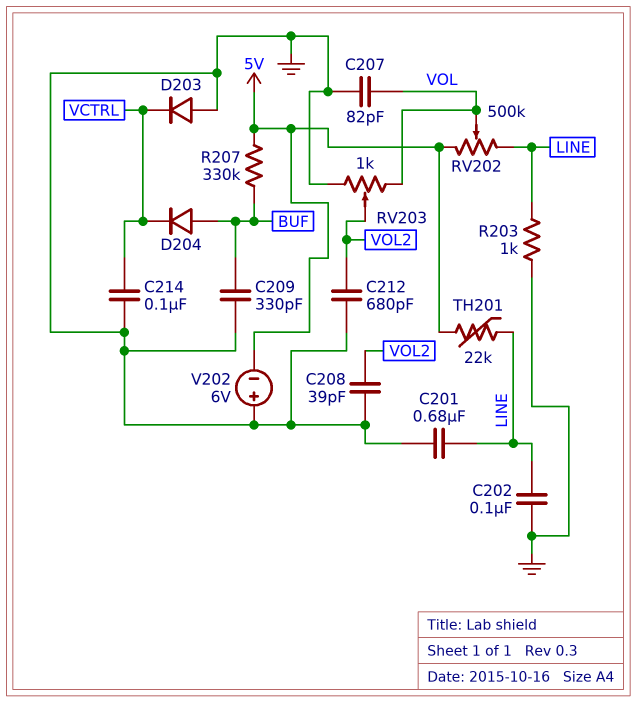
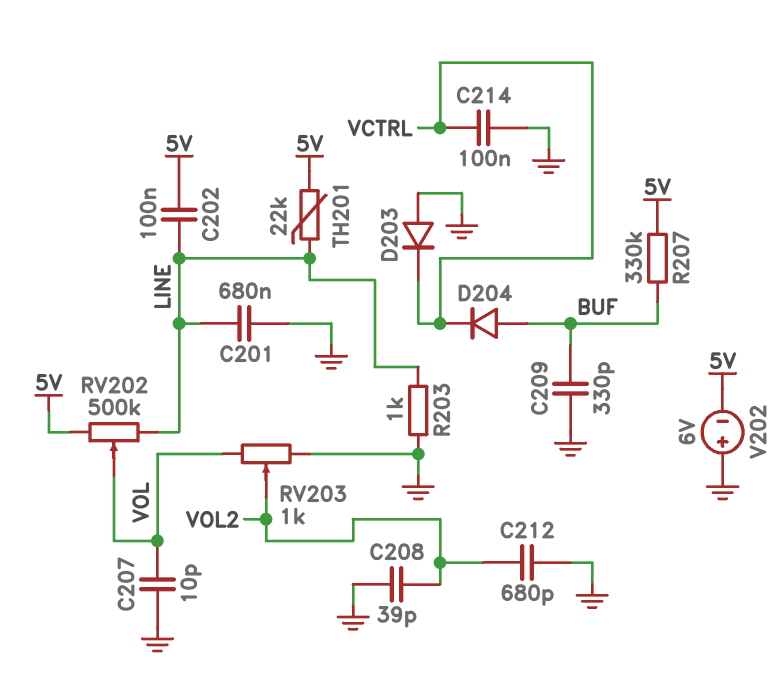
C202: 100nF (GND, LINE) -> 100nF (5V, LINE)
C207: 82pF (GND, VOL) -> 10pF (GND, VOL)

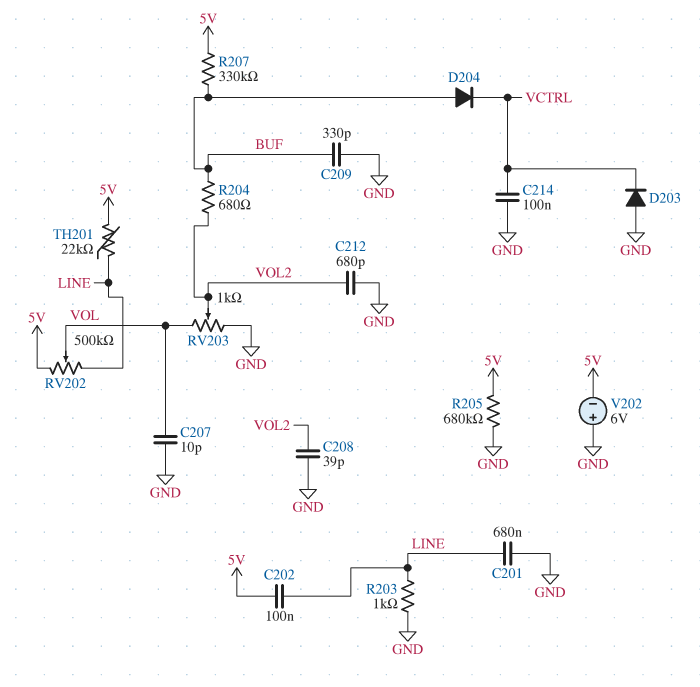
R204: none -> 680 (BUF, VOL2)
R205: none -> 680k (5V, GND)

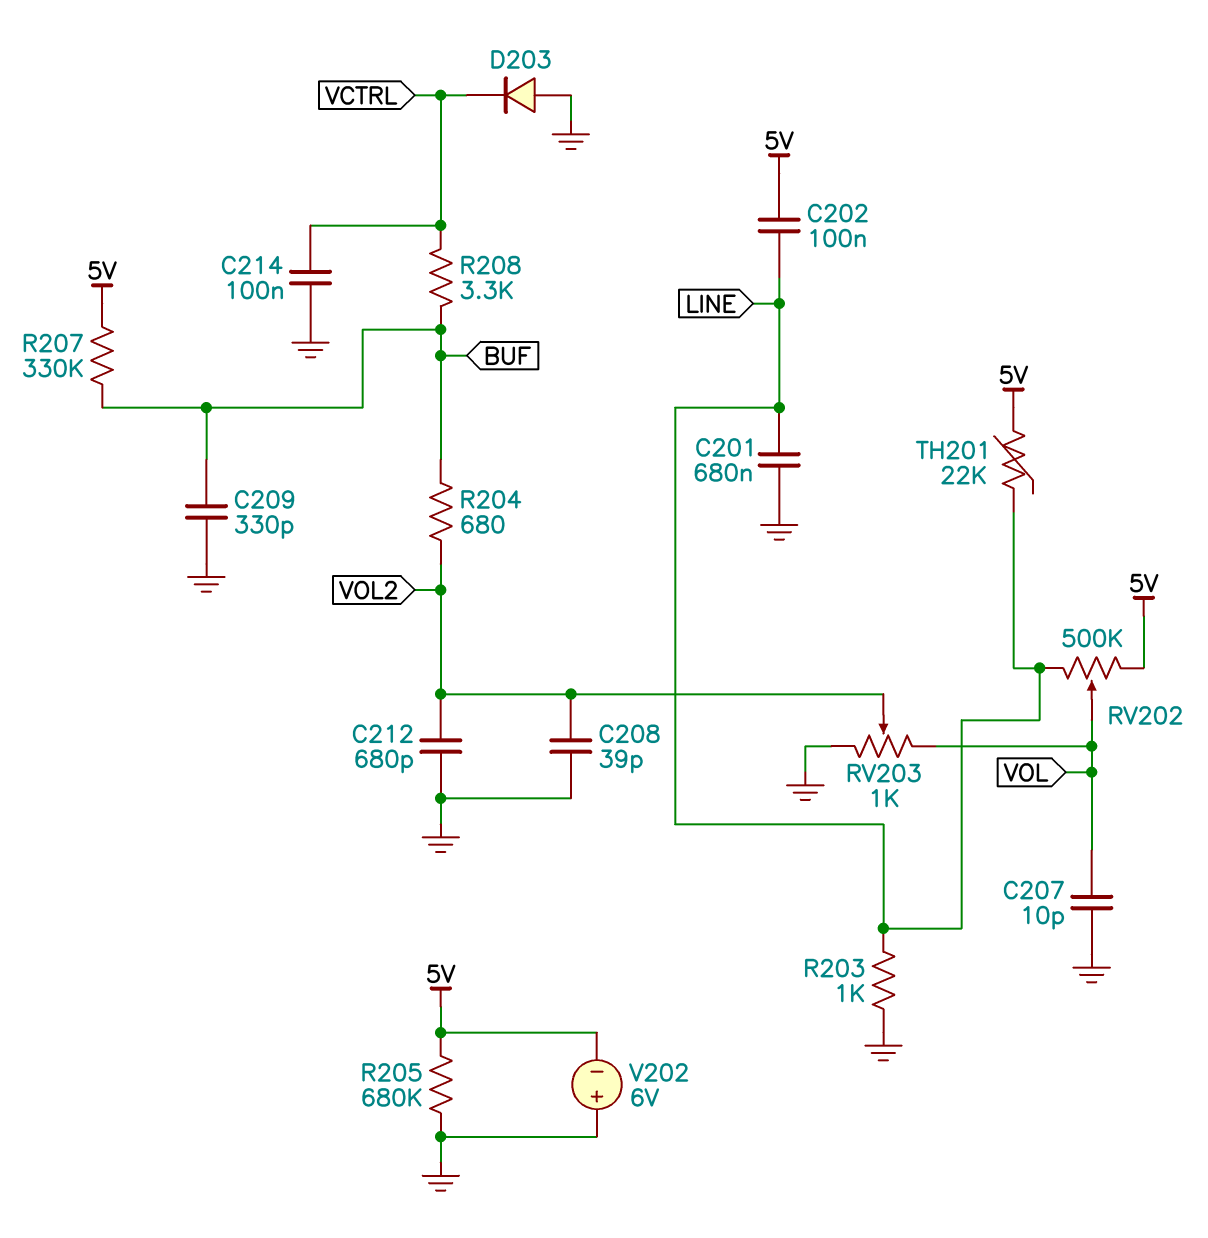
D204: diode (A BUF, K VCTRL) -> none
R208: none -> 3.3k (BUF, VCTRL)

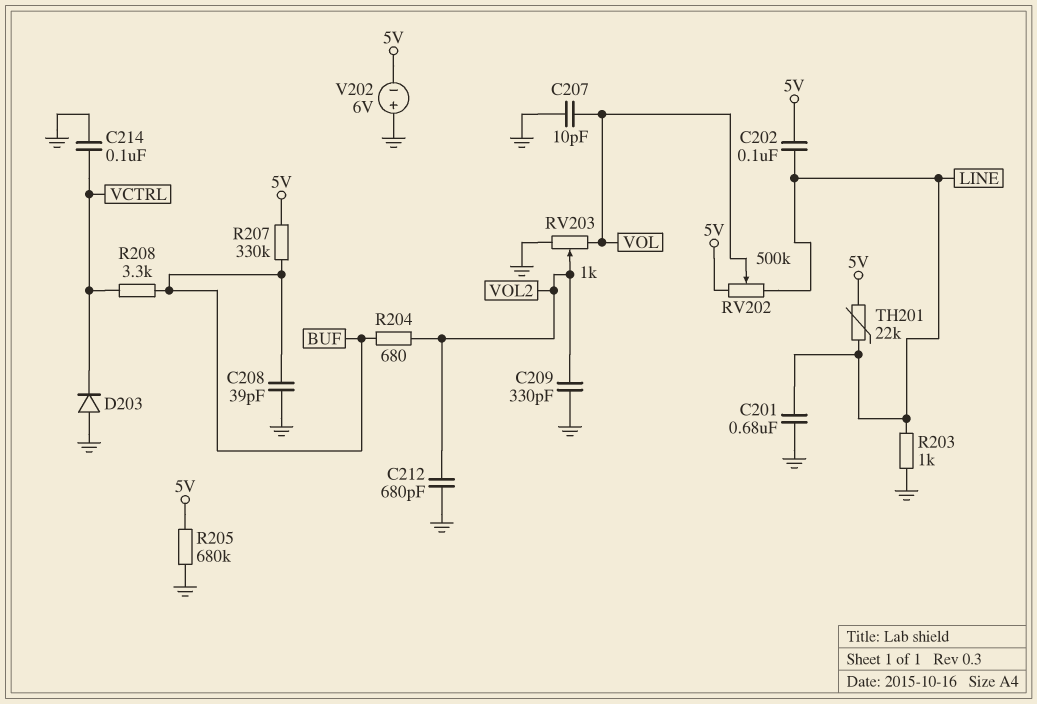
C208: 39pF (GND, VOL2) -> 39pF (BUF, GND)
C209: 330pF (BUF, GND) -> 330pF (GND, VOL2)

